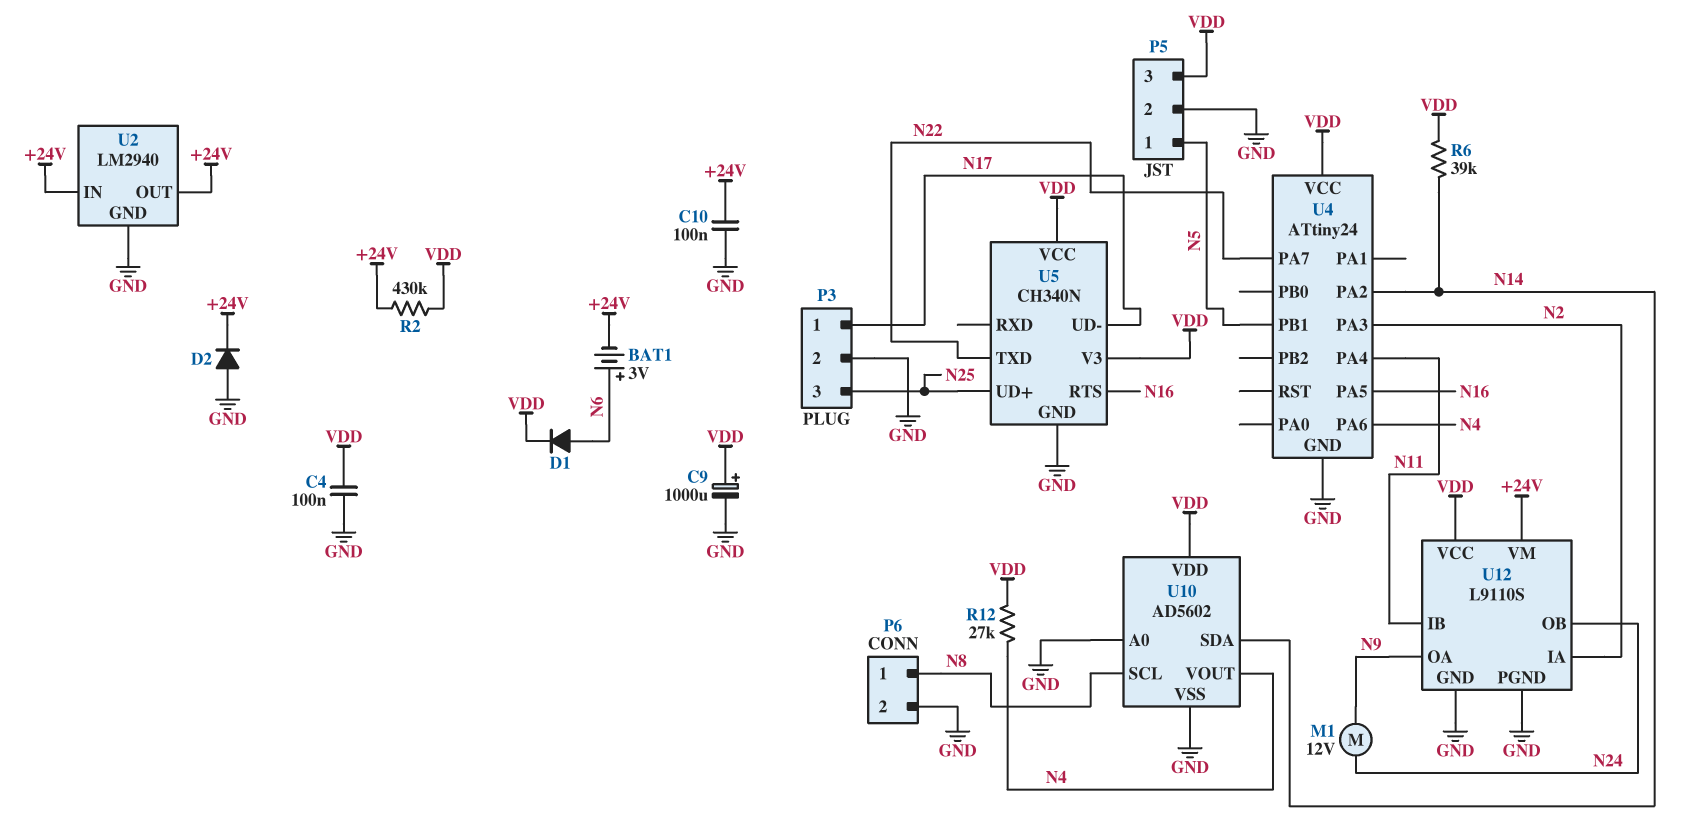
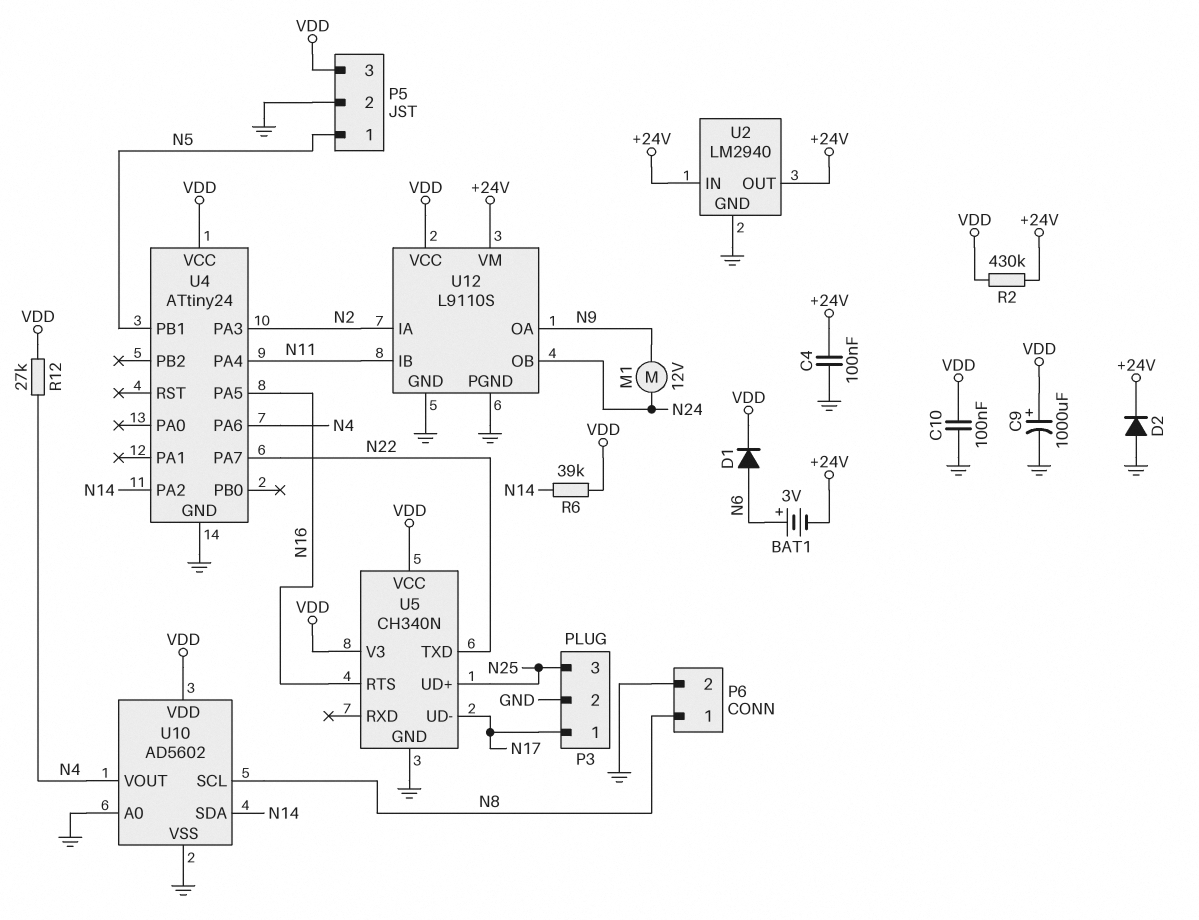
C4: 100nF (GND, VDD) -> 100nF (+24V, GND)
C10: 100nF (+24V, GND) -> 100nF (GND, VDD)

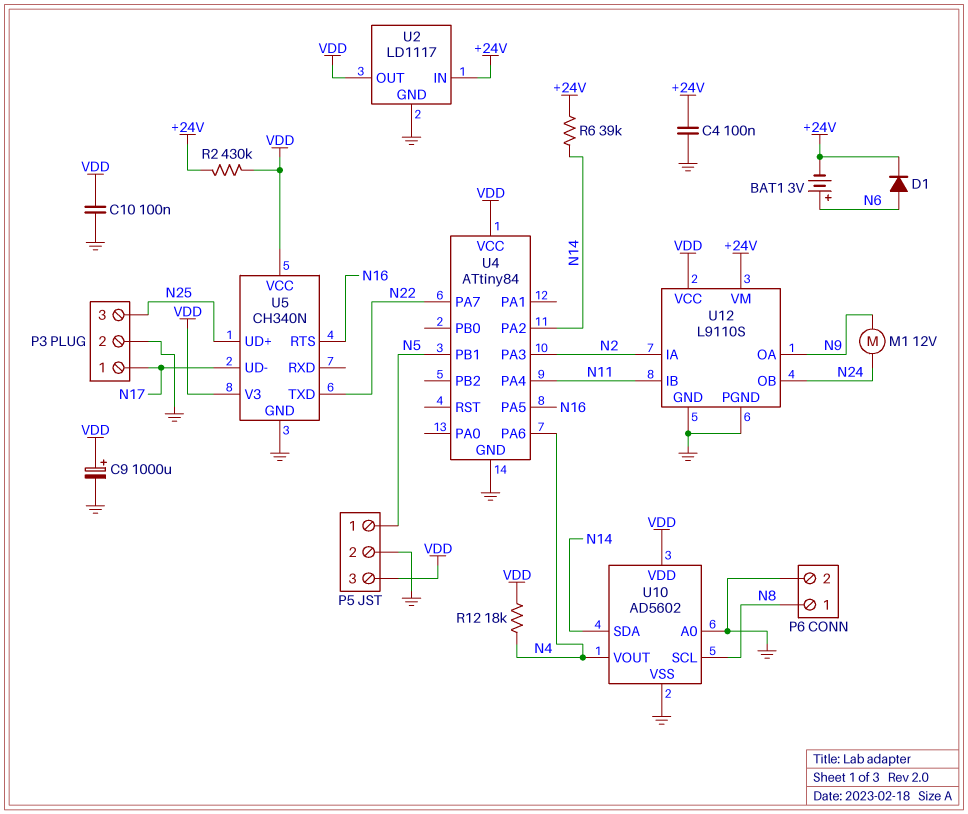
D1: diode (A N6, K VDD) -> diode (A N6, K +24V)
D2: diode (A GND, K +24V) -> none
R6: 39k (N14, VDD) -> 39k (+24V, N14)
R12: 27k (N4, VDD) -> 18k (N4, VDD)
U2: LM2940 -> LD1117
U2 pin OUT: +24V -> VDD
U4: ATtiny24 -> ATtiny84

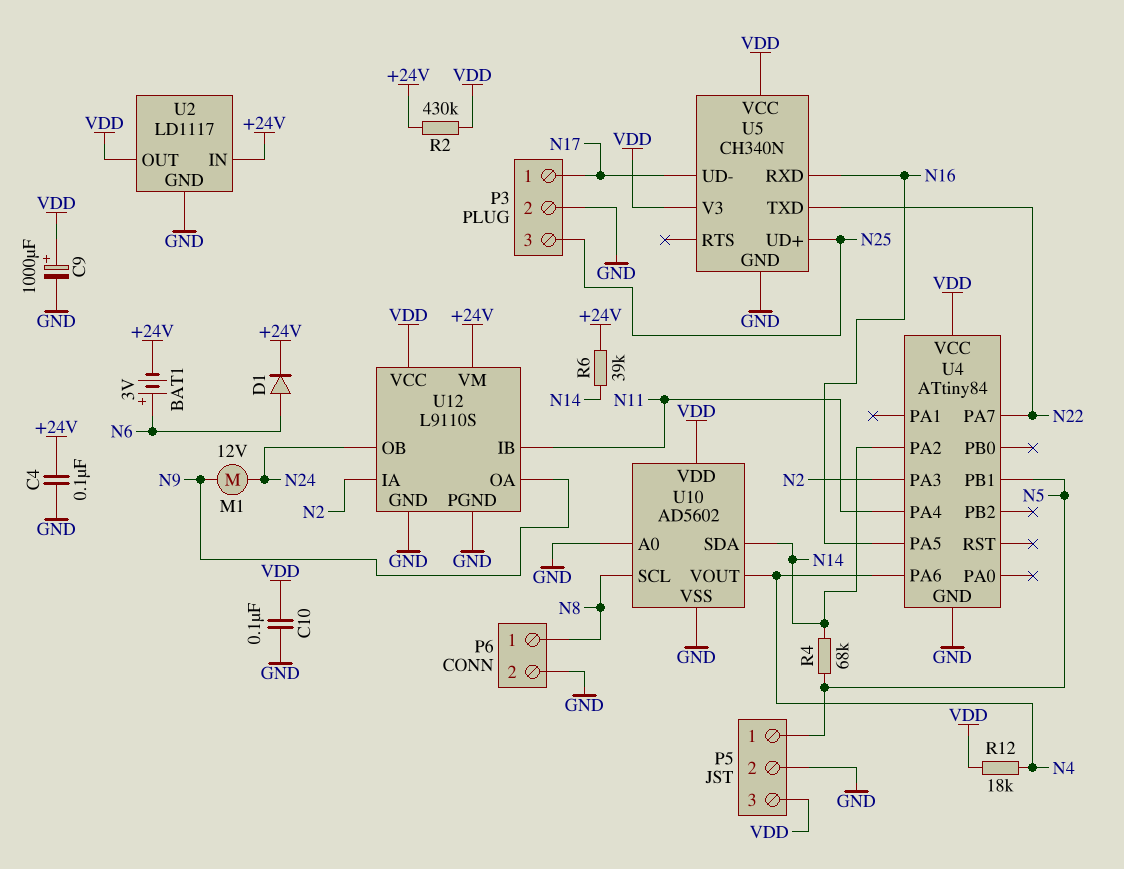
R4: none -> 68k (N5, N14)
U5 pin RTS: N16 -> none
U5 pin RXD: none -> N16

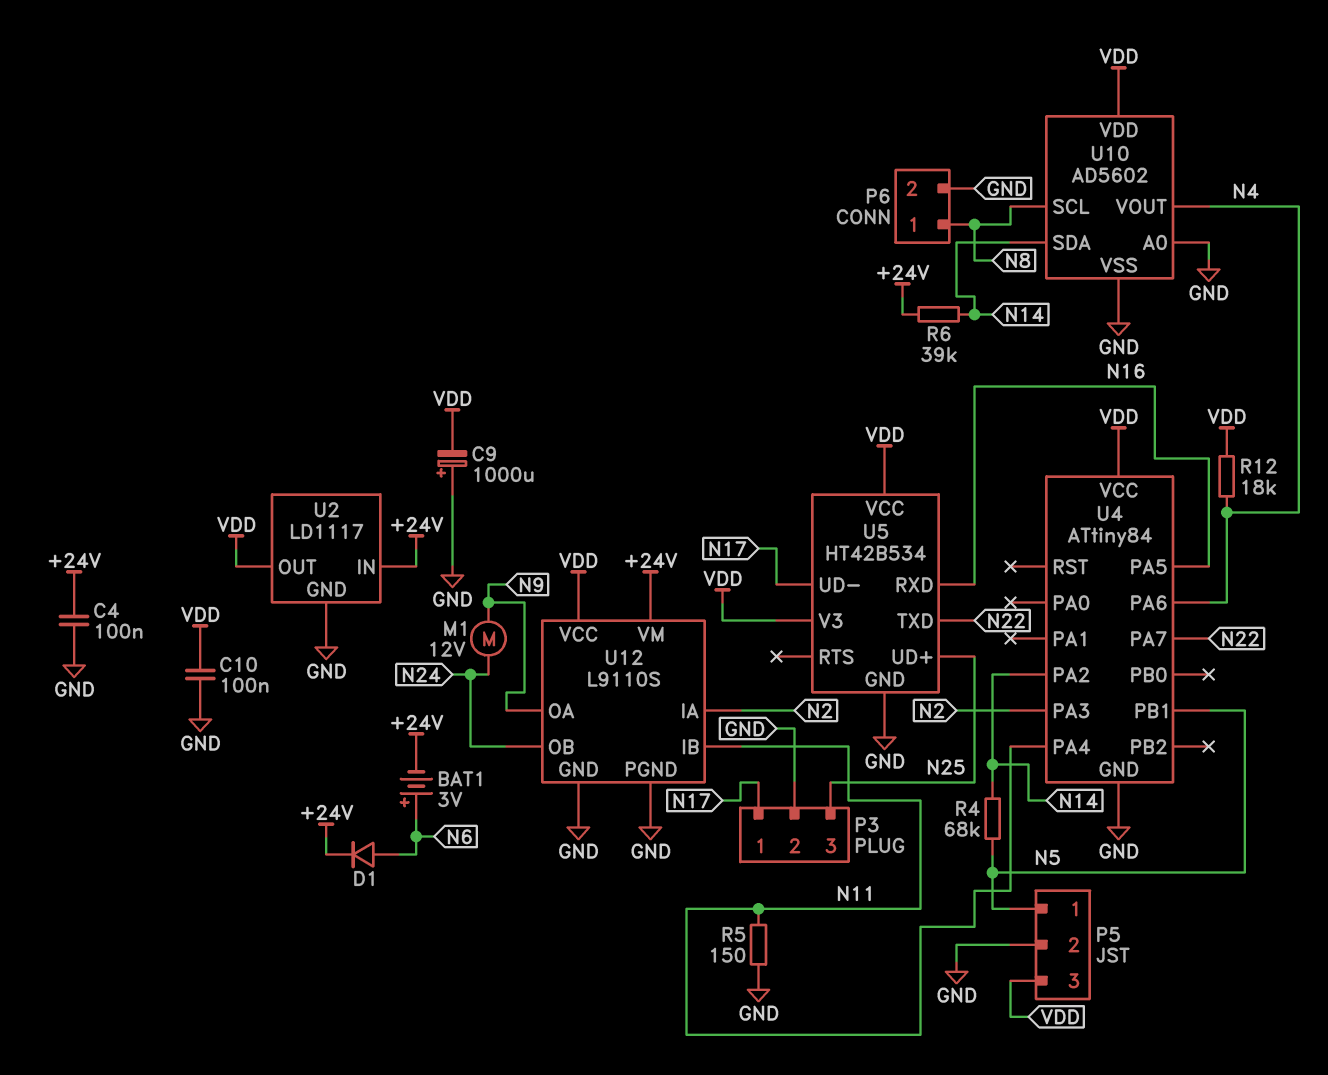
C9: 1000uF (plus VDD, minus GND) -> 1000uF (plus GND, minus VDD)
R2: 430k (+24V, VDD) -> none
R5: none -> 150 (GND, N11)
U5: CH340N -> HT42B534

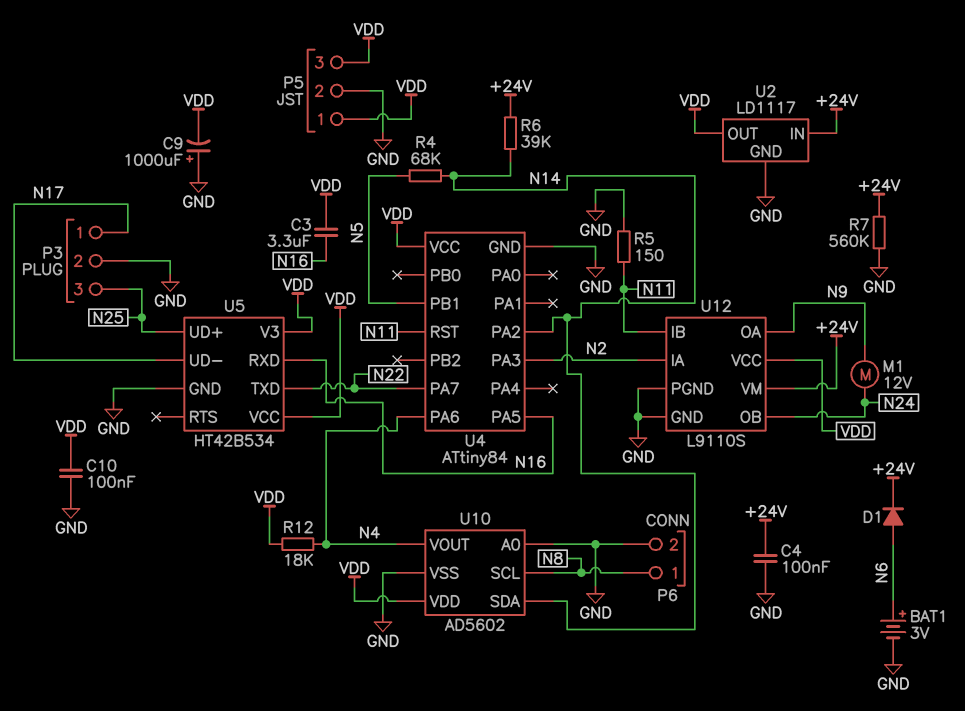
BAT1: 3V (plus N6, minus +24V) -> 3V (plus N6, minus GND)
C3: none -> 3.3uF (N16, VDD)
P5 pin 1: N5 -> VDD
R7: none -> 560k (+24V, GND)
U4 pin PA4: N11 -> none
U4 pin RST: none -> N11

